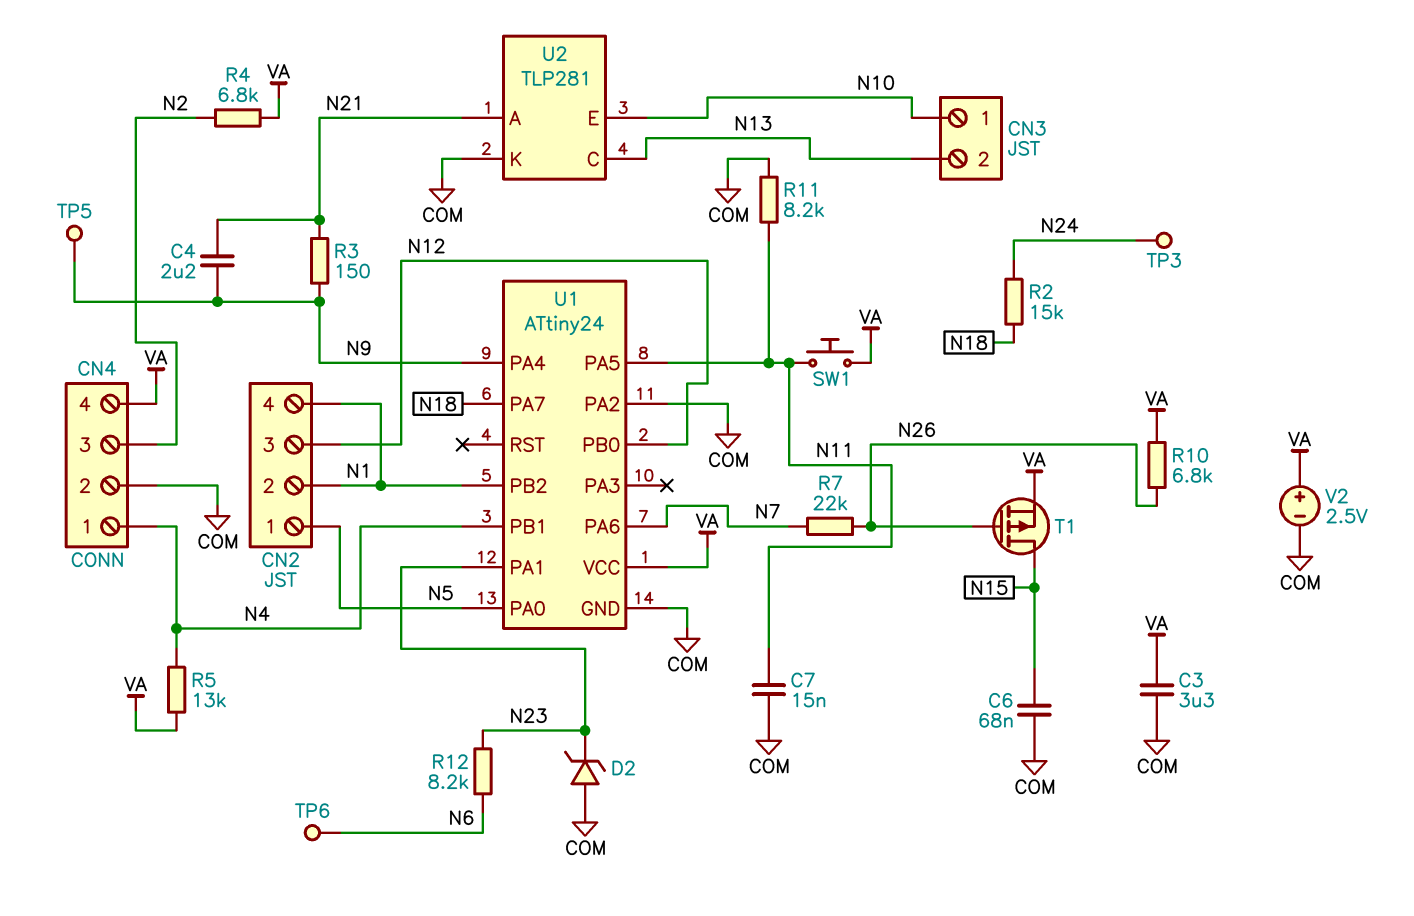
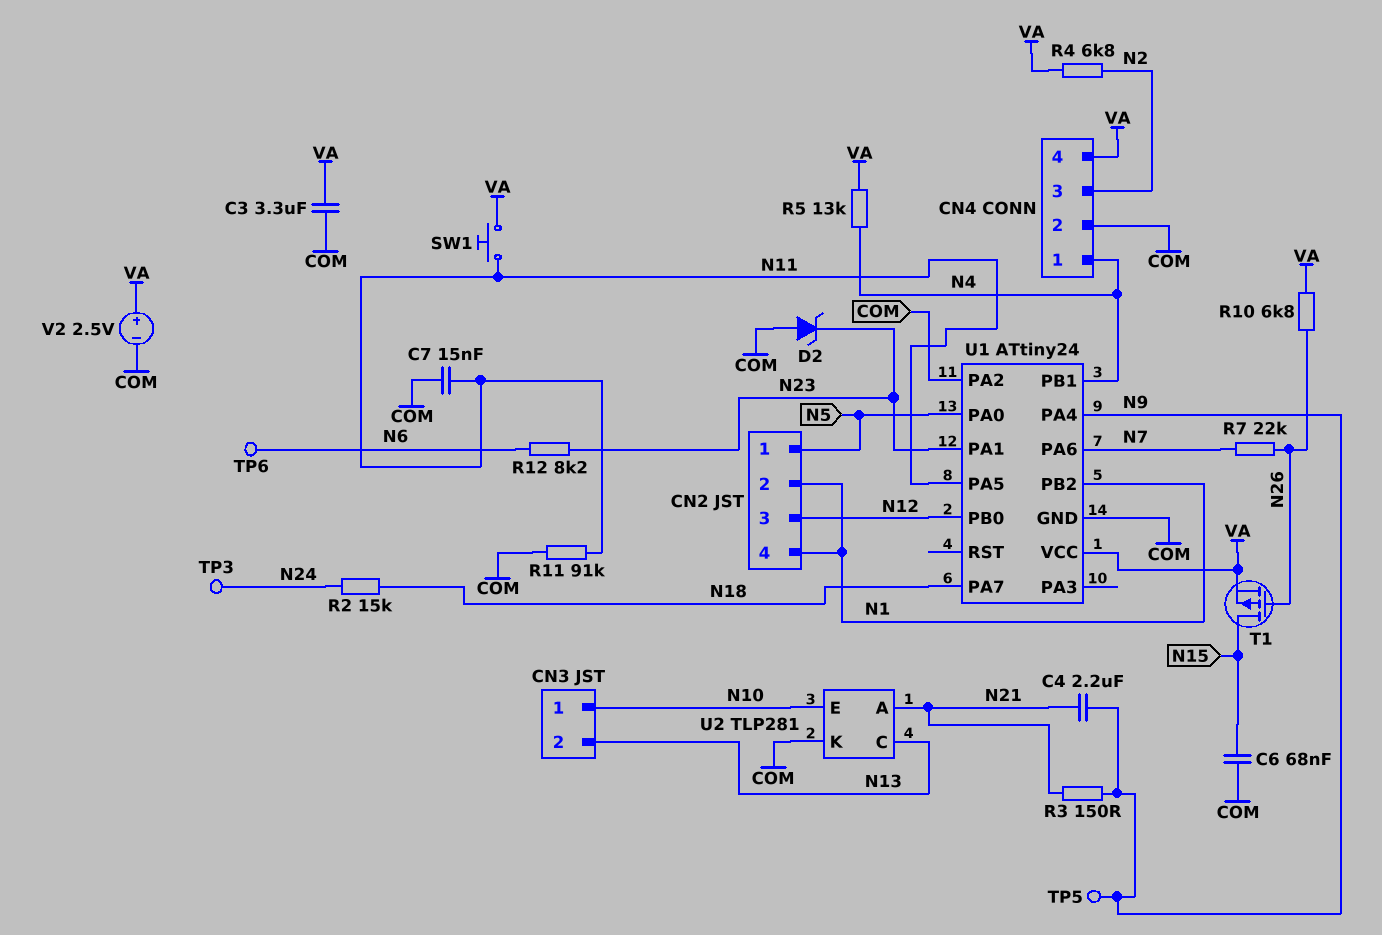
R11: 8.2k (COM, N11) -> 91k (COM, N11)

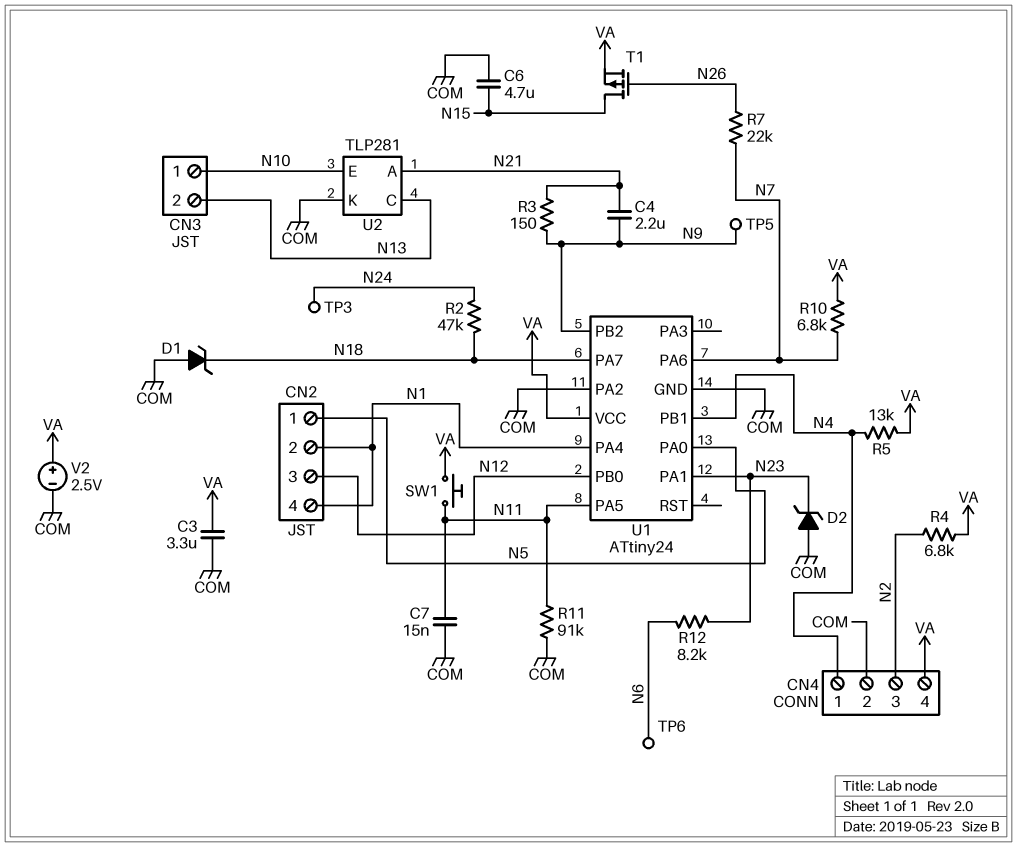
C6: 68nF (COM, N15) -> 4.7uF (COM, N15)
D1: none -> zener (A COM, K N18)
R2: 15k (N18, N24) -> 47k (N18, N24)
R10: 6.8k (N26, VA) -> 6.8k (N7, VA)
U1 pin PA4: N9 -> N1
U1 pin PB2: N1 -> N9

